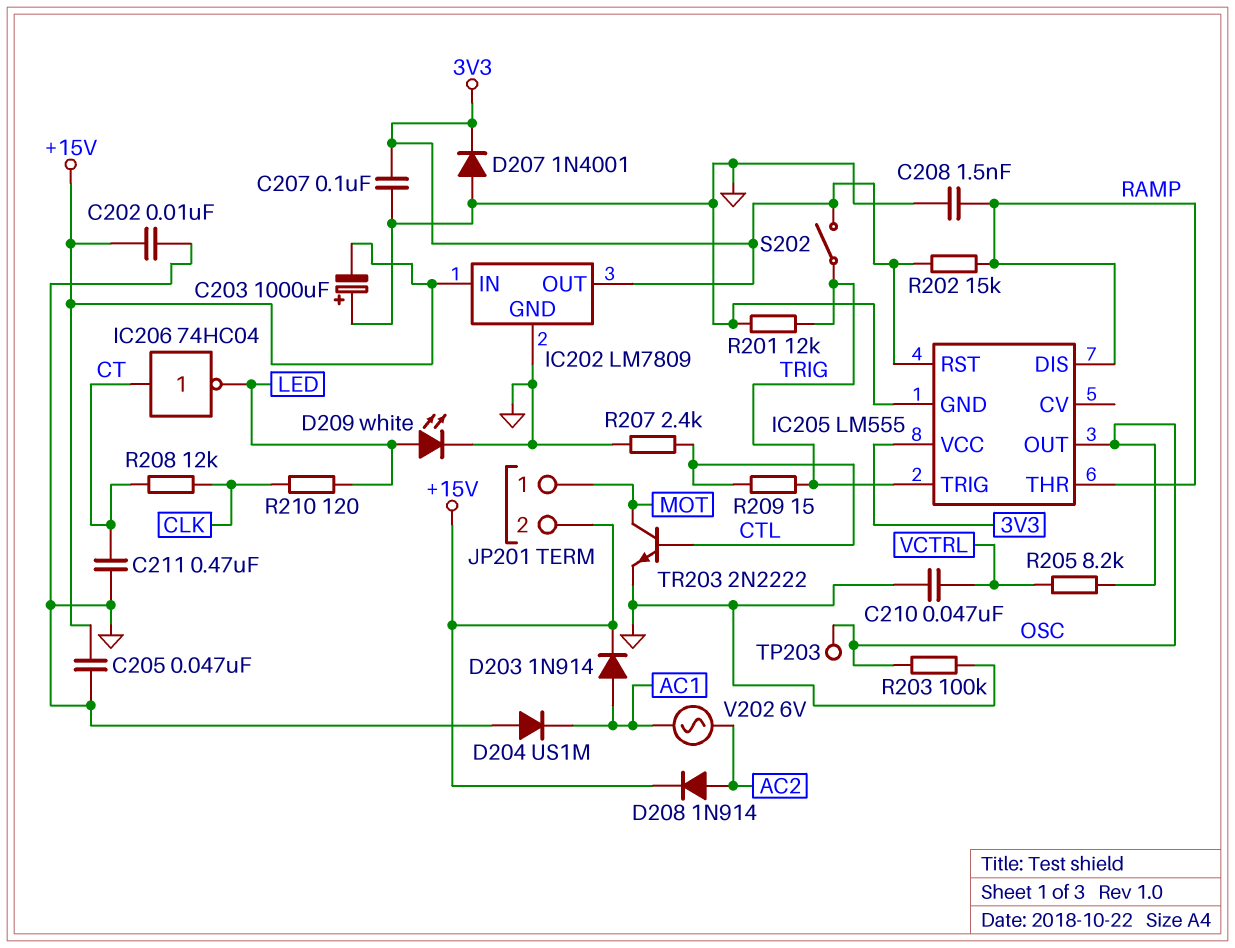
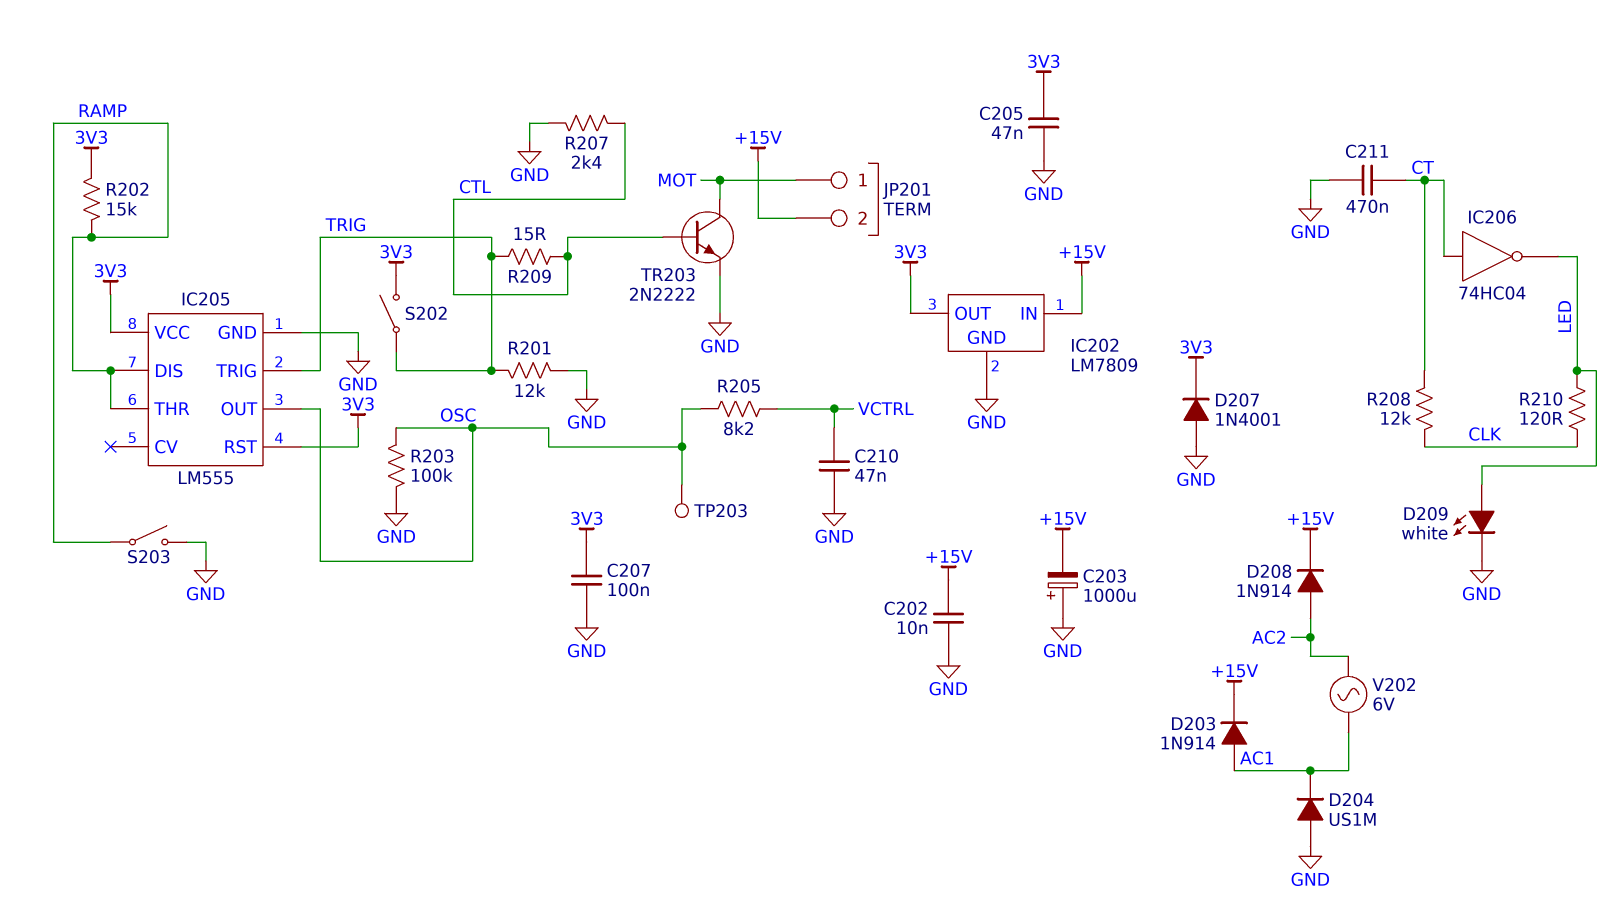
C205: 47nF (+15V, GND) -> 47nF (3V3, GND)
C208: 1.5nF (GND, RAMP) -> none
S203: none -> switch (GND, RAMP)

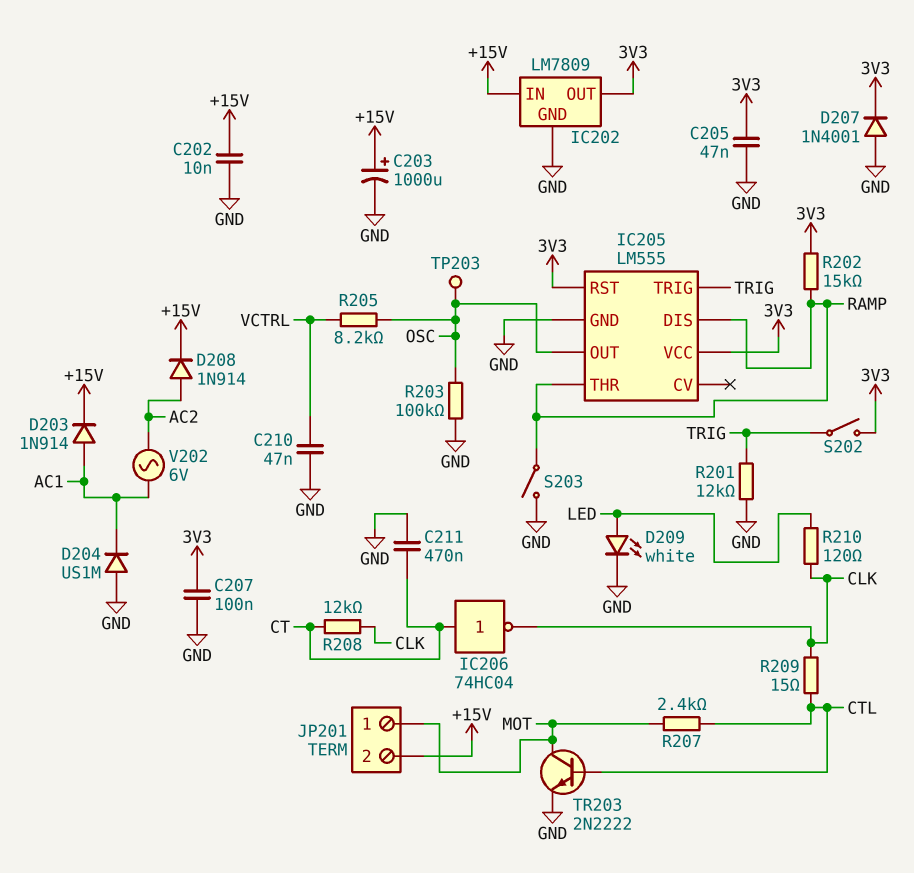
C203: 1000uF (plus GND, minus +15V) -> 1000uF (plus +15V, minus GND)
IC206: NOT 74HC04 (in CT, out LED) -> NOT 74HC04 (in CT, out CLK)
R207: 2.4k (CTL, GND) -> 2.4k (CTL, MOT)
R209: 15 (CTL, TRIG) -> 15 (CLK, CTL)

